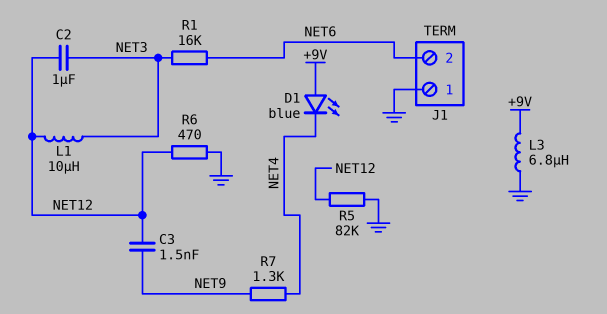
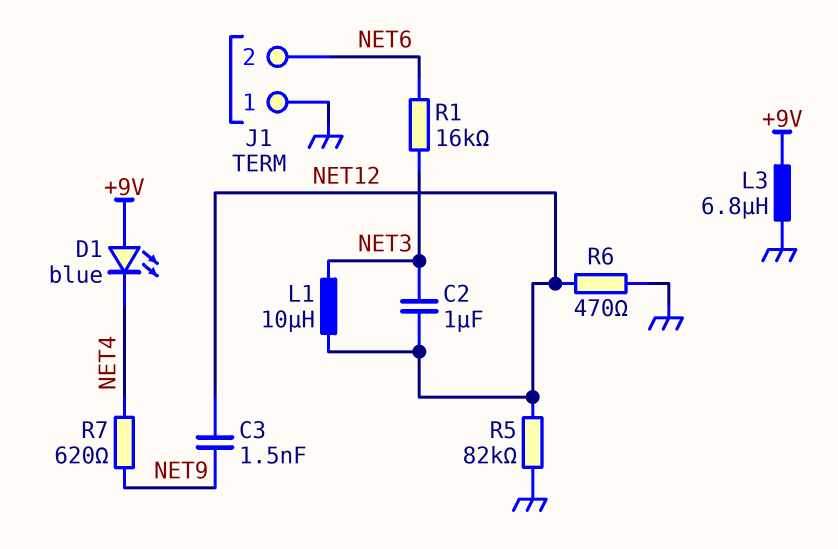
R7: 1.3k (NET4, NET9) -> 620 (NET4, NET9)

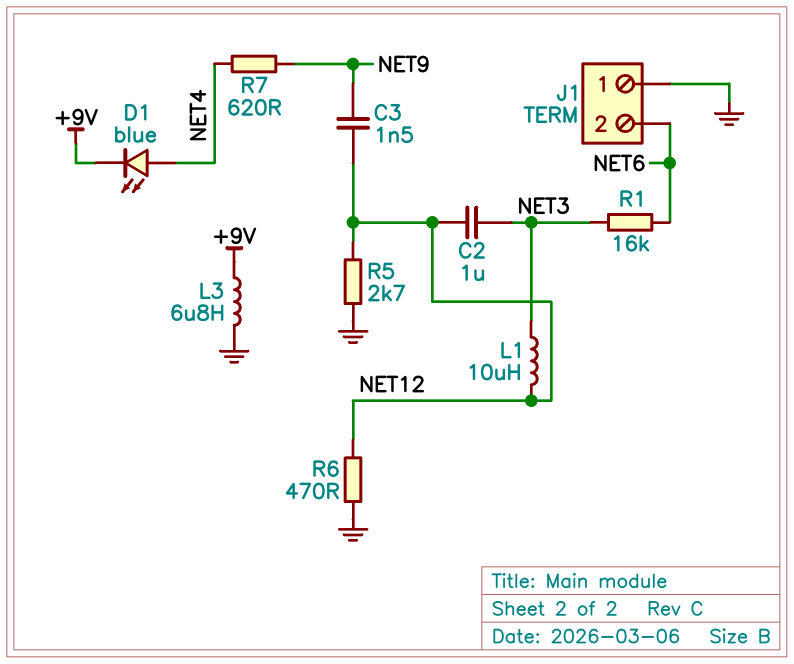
D1: LED blue (A +9V, K NET4) -> LED blue (A NET4, K +9V)
R5: 82k (GND, NET12) -> 2.7k (GND, NET12)

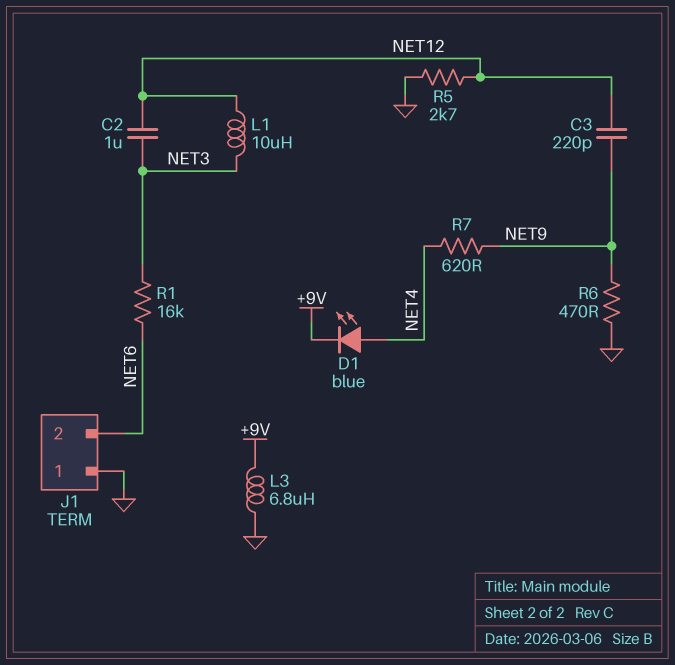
C3: 1.5nF (NET9, NET12) -> 220pF (NET9, NET12)
R6: 470 (GND, NET12) -> 470 (GND, NET9)

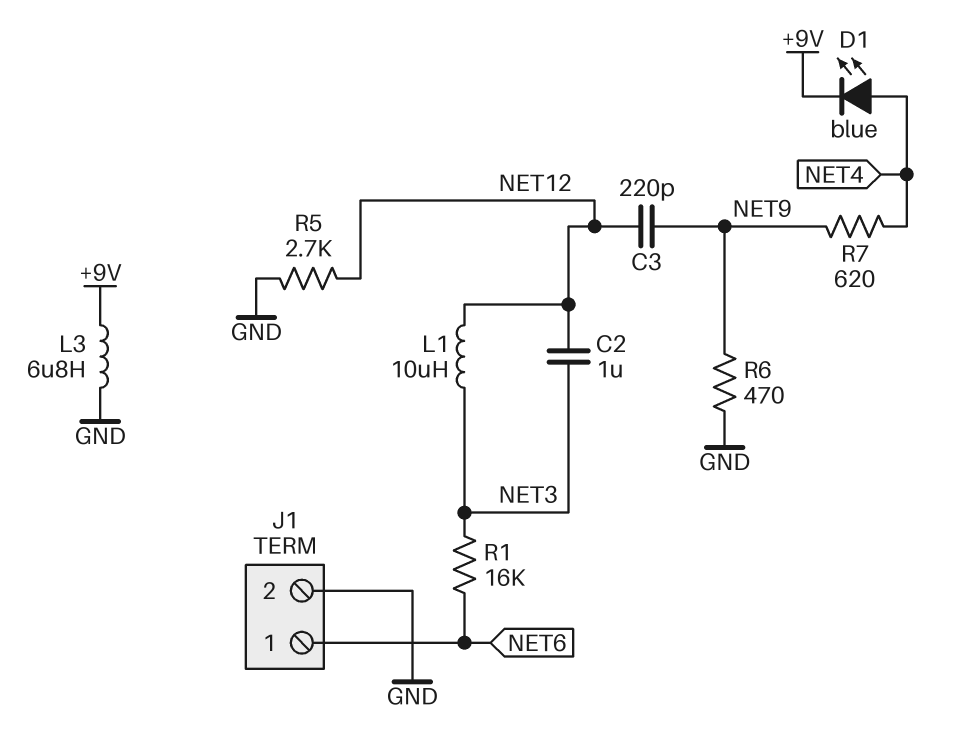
J1 pin 1: GND -> NET6
J1 pin 2: NET6 -> GND

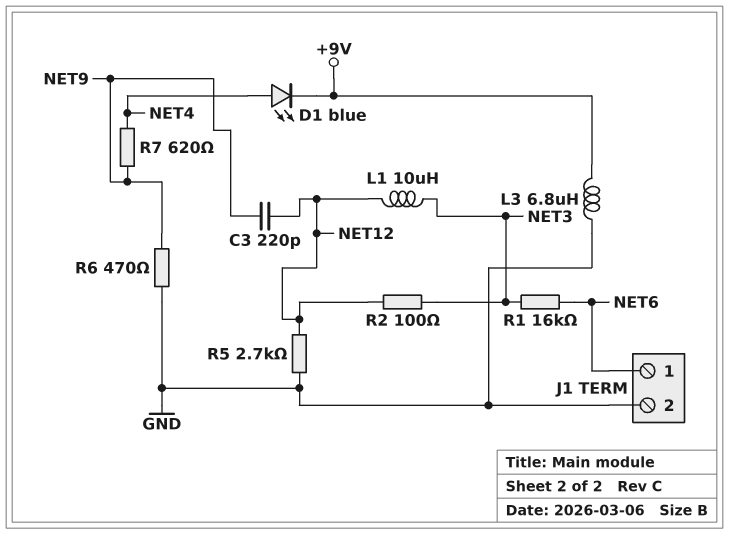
C2: 1uF (NET3, NET12) -> none
R2: none -> 100 (NET3, NET12)

